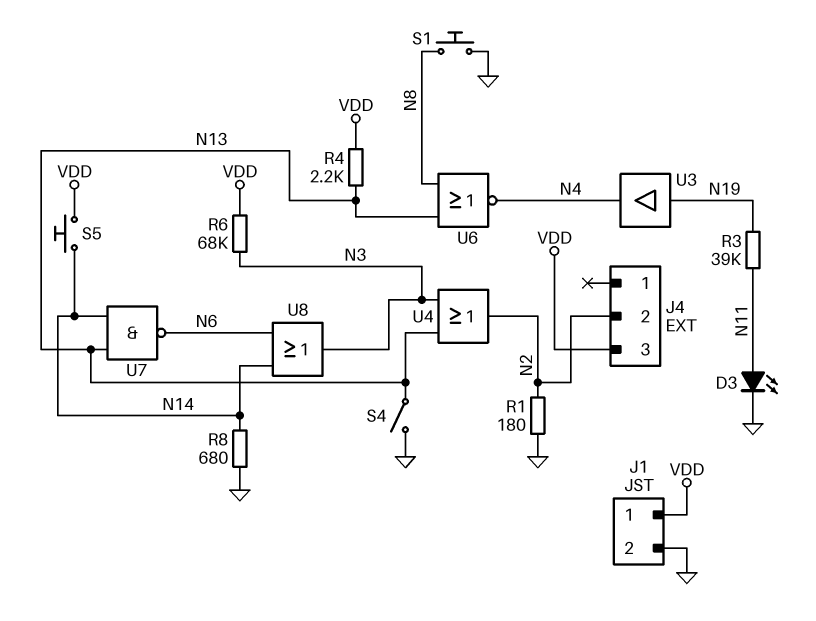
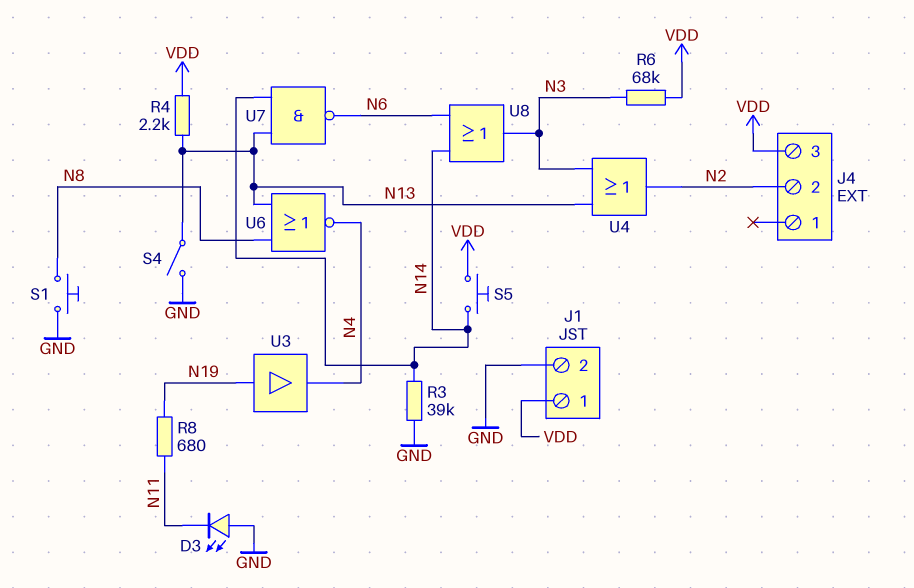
D3: LED (A N11, K GND) -> LED (A GND, K N11)
R1: 180 (GND, N2) -> none
R3: 39k (N11, N19) -> 39k (GND, N14)
R8: 680 (GND, N14) -> 680 (N11, N19)

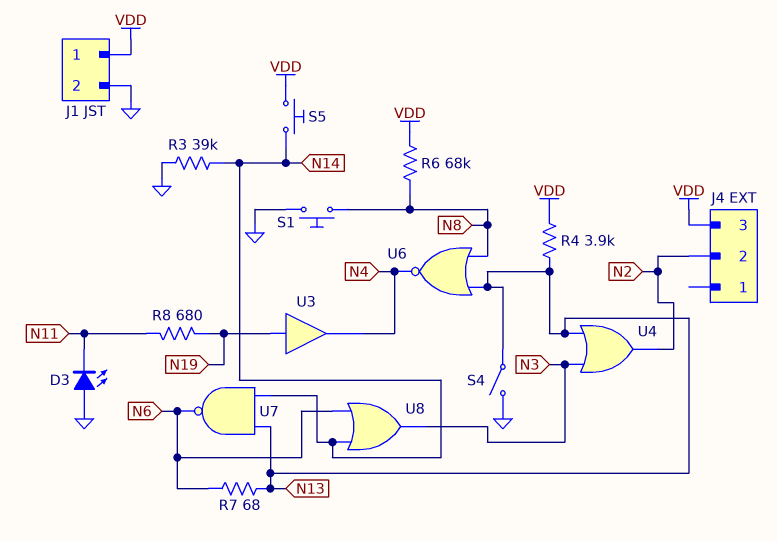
R4: 2.2k (N13, VDD) -> 3.9k (N13, VDD)
R6: 68k (N3, VDD) -> 68k (N8, VDD)
R7: none -> 68 (N6, N13)

